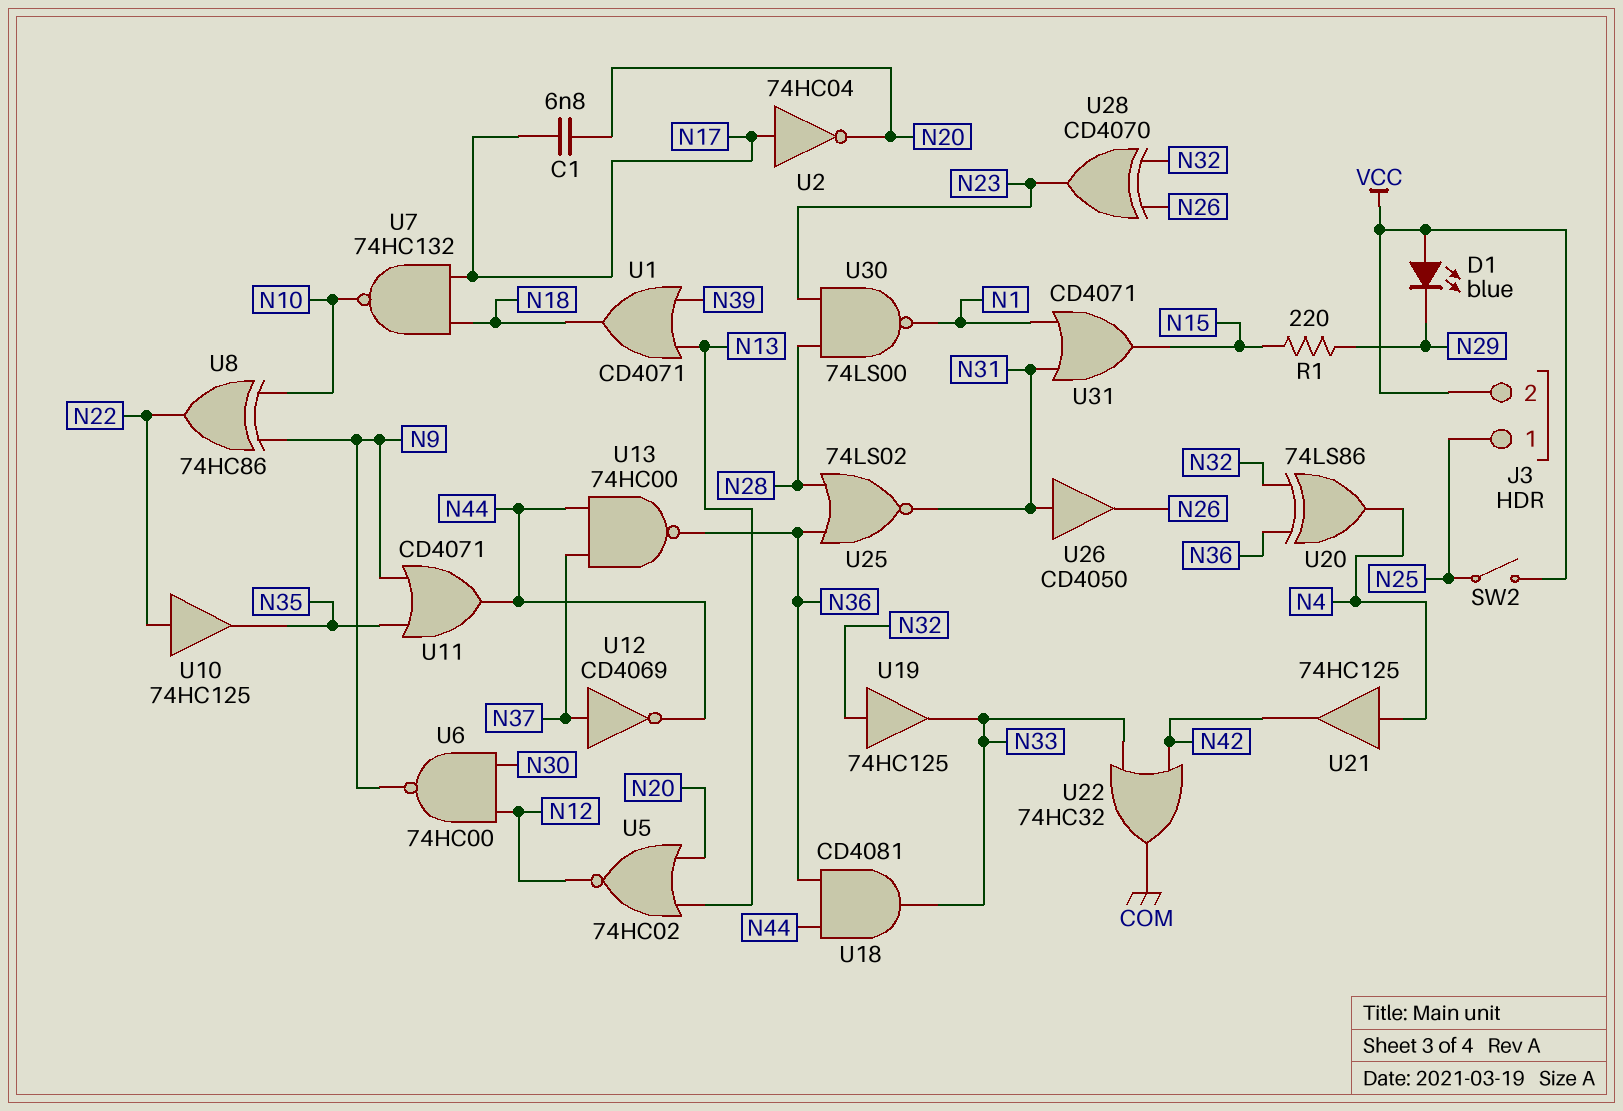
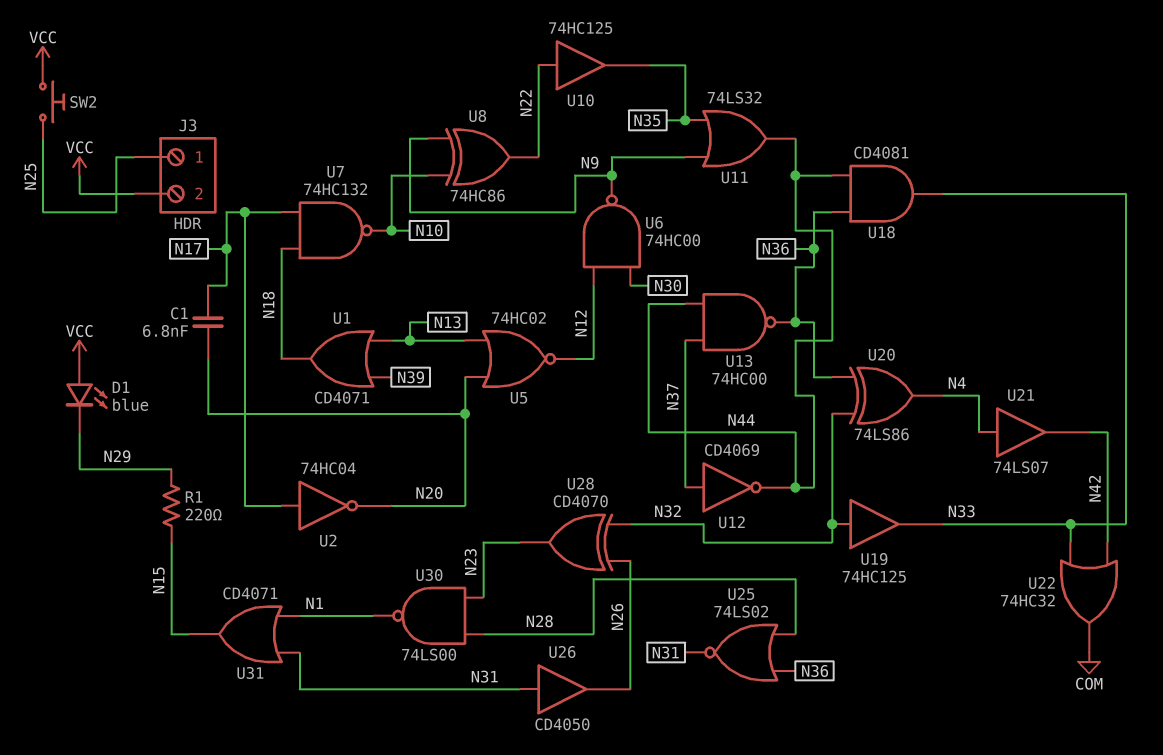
SW2: switch (N25, VCC) -> button (N25, VCC)
U11: OR CD4071 (in N9, in N35, out N44) -> OR 74LS32 (in N9, in N35, out N44)
U21: buffer 74HC125 (in N4, out N42) -> buffer 74LS07 (in N4, out N42)

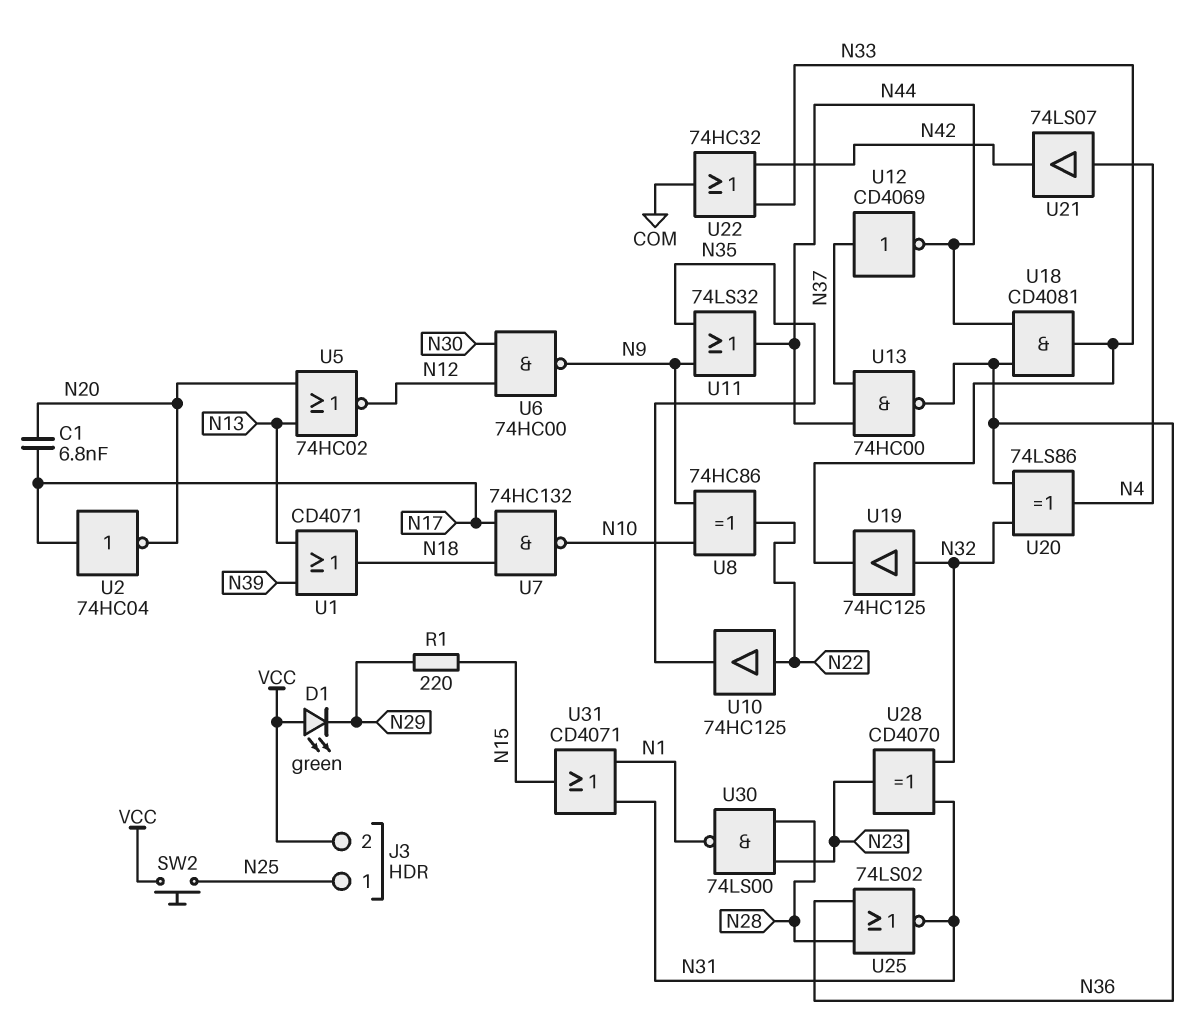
D1: LED blue (A VCC, K N29) -> LED green (A VCC, K N29)
U26: buffer CD4050 (in N31, out N26) -> none
U28: XOR CD4070 (in N26, in N32, out N23) -> XOR CD4070 (in N31, in N32, out N23)

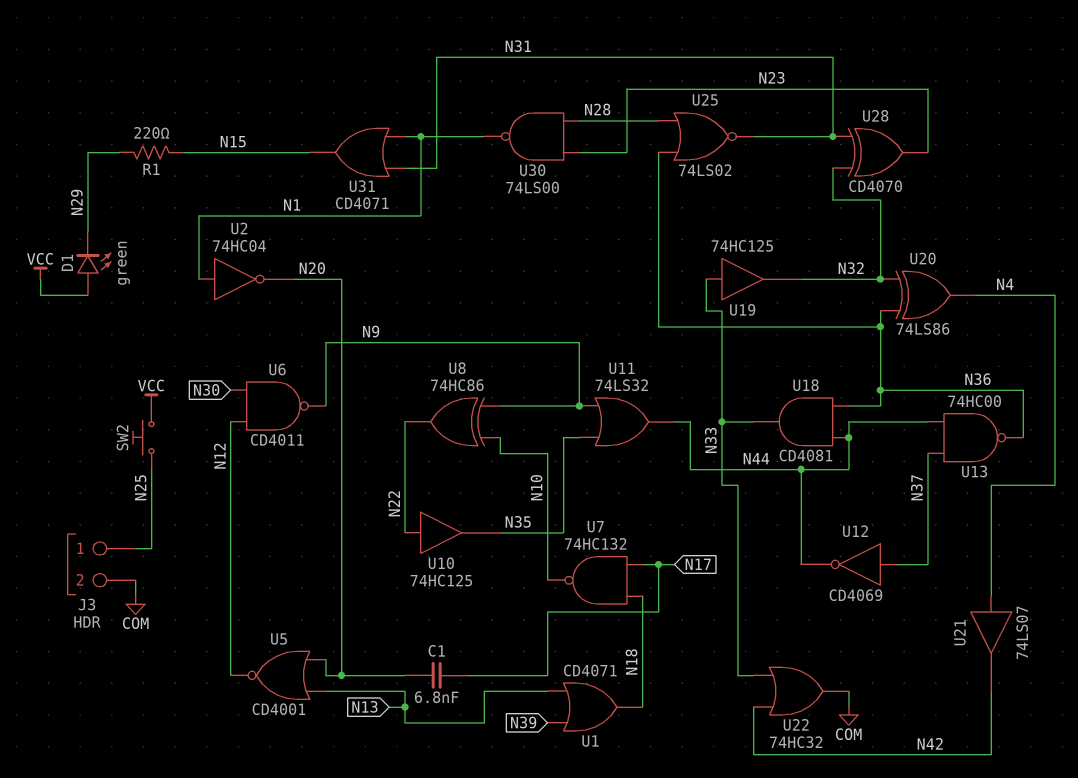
J3 pin 2: VCC -> COM
U2: NOT 74HC04 (in N17, out N20) -> NOT 74HC04 (in N1, out N20)
U5: NOR 74HC02 (in N13, in N20, out N12) -> NOR CD4001 (in N13, in N20, out N12)
U6: NAND 74HC00 (in N12, in N30, out N9) -> NAND CD4011 (in N12, in N30, out N9)
U19: buffer 74HC125 (in N32, out N33) -> buffer 74HC125 (in N33, out N32)

